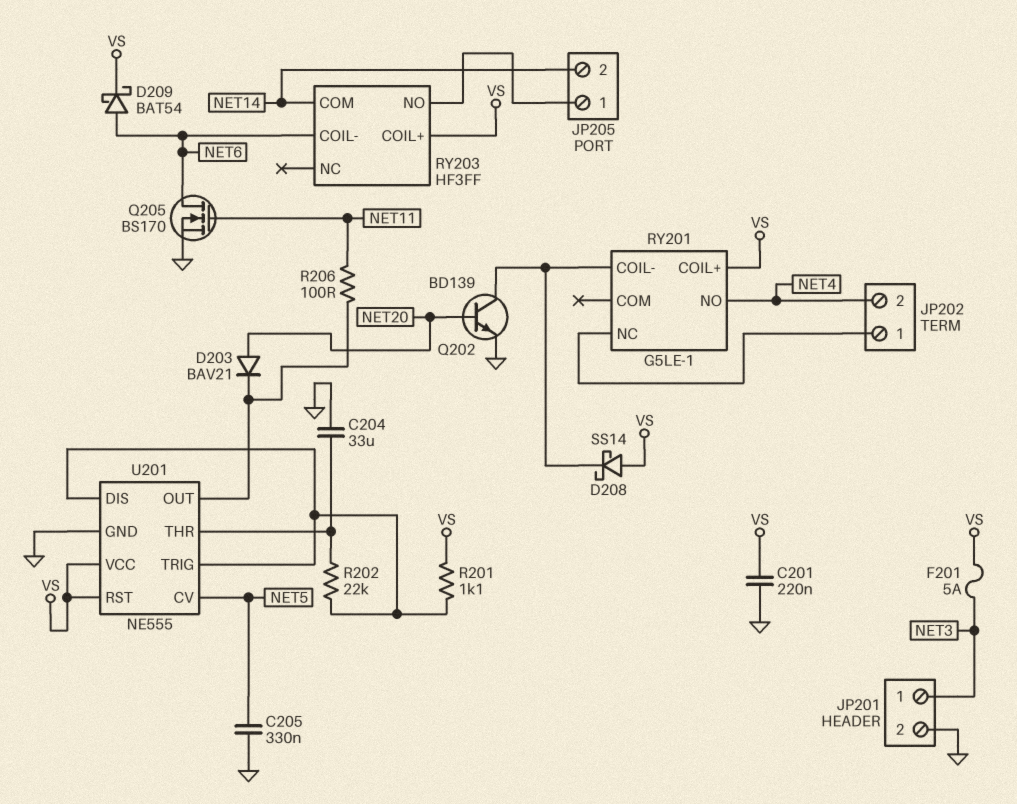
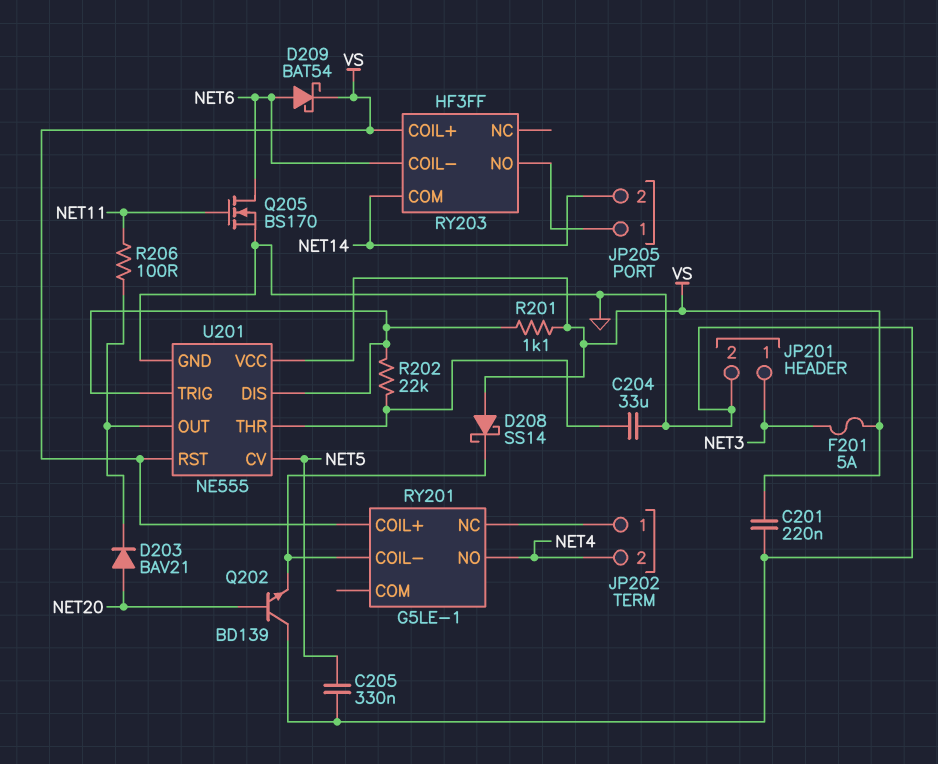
Q202: NPN BD139 (B NET20, C RY201/COIL-, E GND) -> NPN BD139 (B NET20, C GND, E RY201/COIL-)

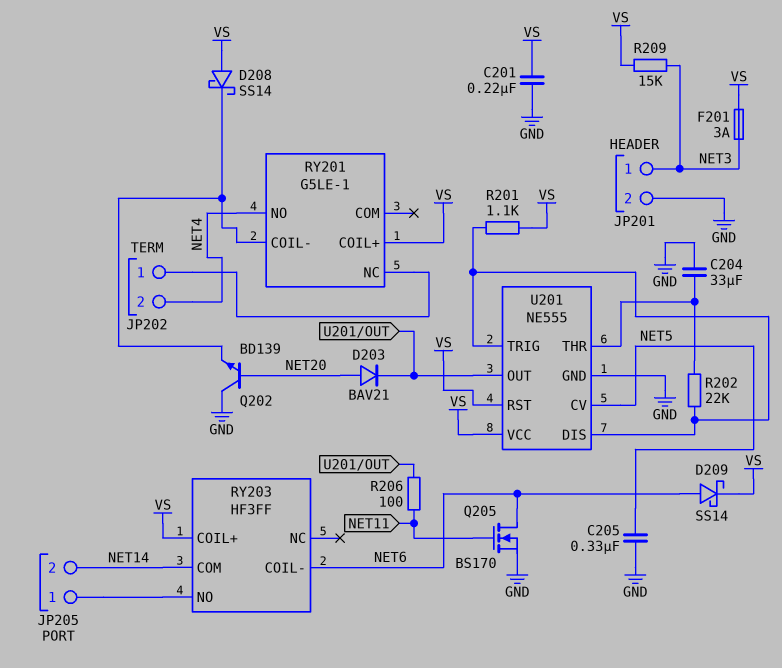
D209: schottky BAT54 (A NET6, K VS) -> schottky SS14 (A NET6, K VS)
F201: 5A (NET3, VS) -> 3A (NET3, VS)
R209: none -> 15k (NET3, VS)

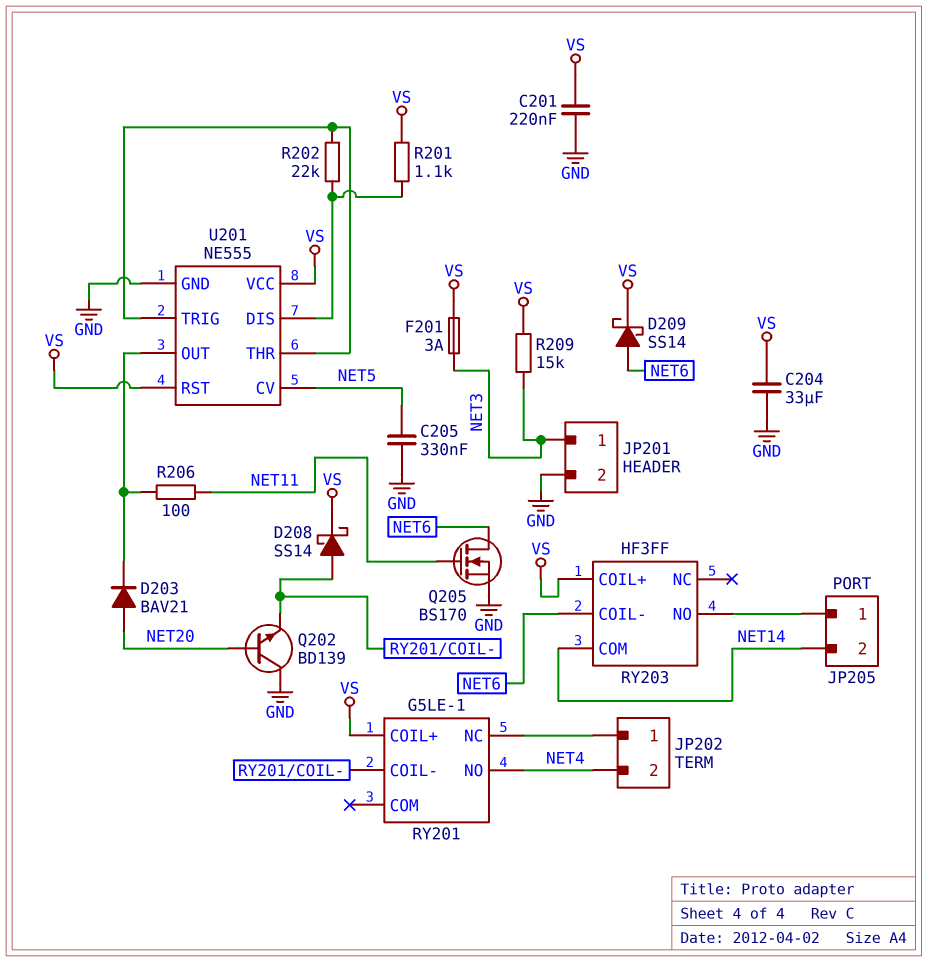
C204: 33uF (GND, U201/THR) -> 33uF (GND, VS)
D208: schottky SS14 (A VS, K RY201/COIL-) -> schottky SS14 (A RY201/COIL-, K VS)
U201 pin TRIG: U201/DIS -> U201/THR

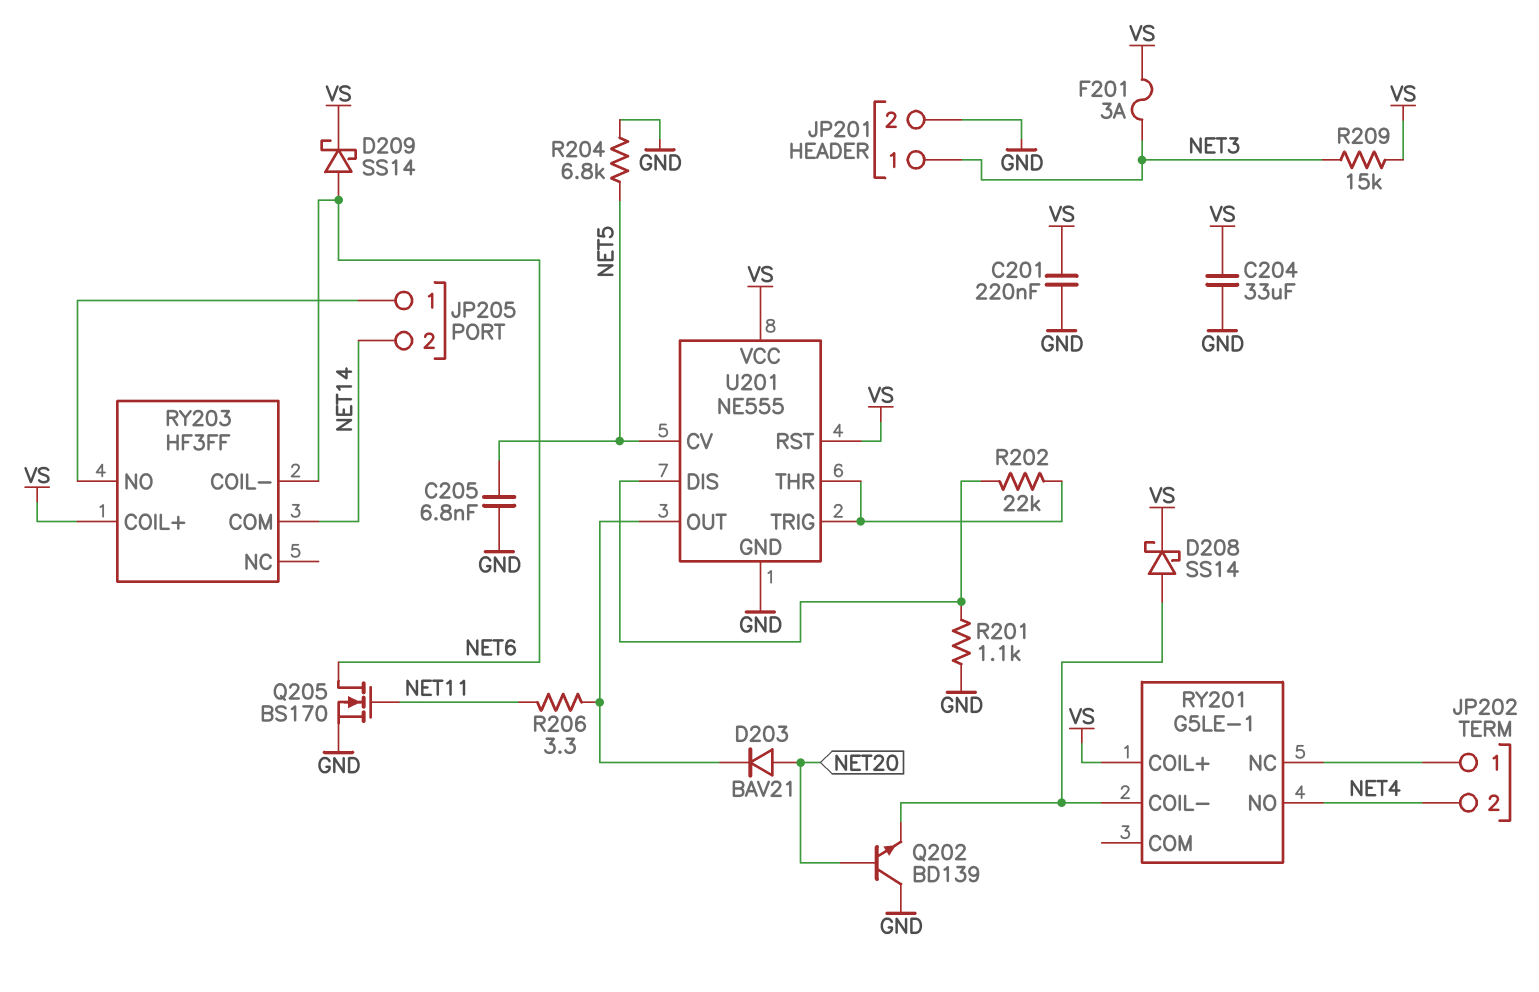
C205: 330nF (GND, NET5) -> 6.8nF (GND, NET5)
R201: 1.1k (U201/DIS, VS) -> 1.1k (GND, U201/DIS)
R204: none -> 6.8k (GND, NET5)
R206: 100 (NET11, U201/OUT) -> 3.3 (NET11, U201/OUT)

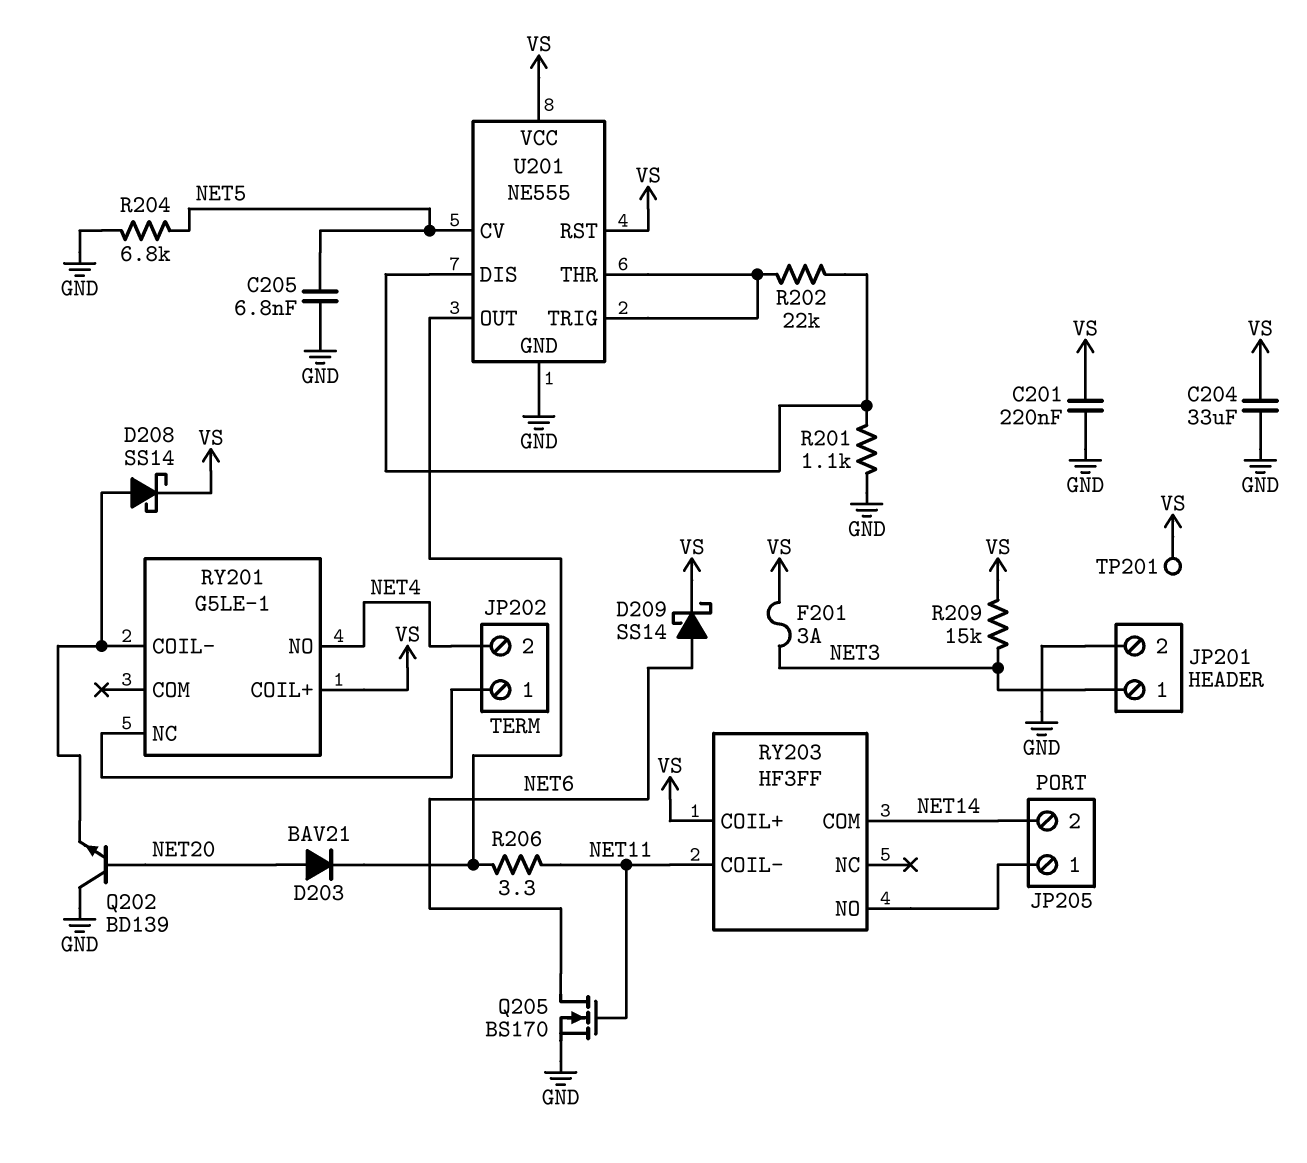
RY203 pin COIL-: NET6 -> NET11
TP201: none -> test point (VS)

